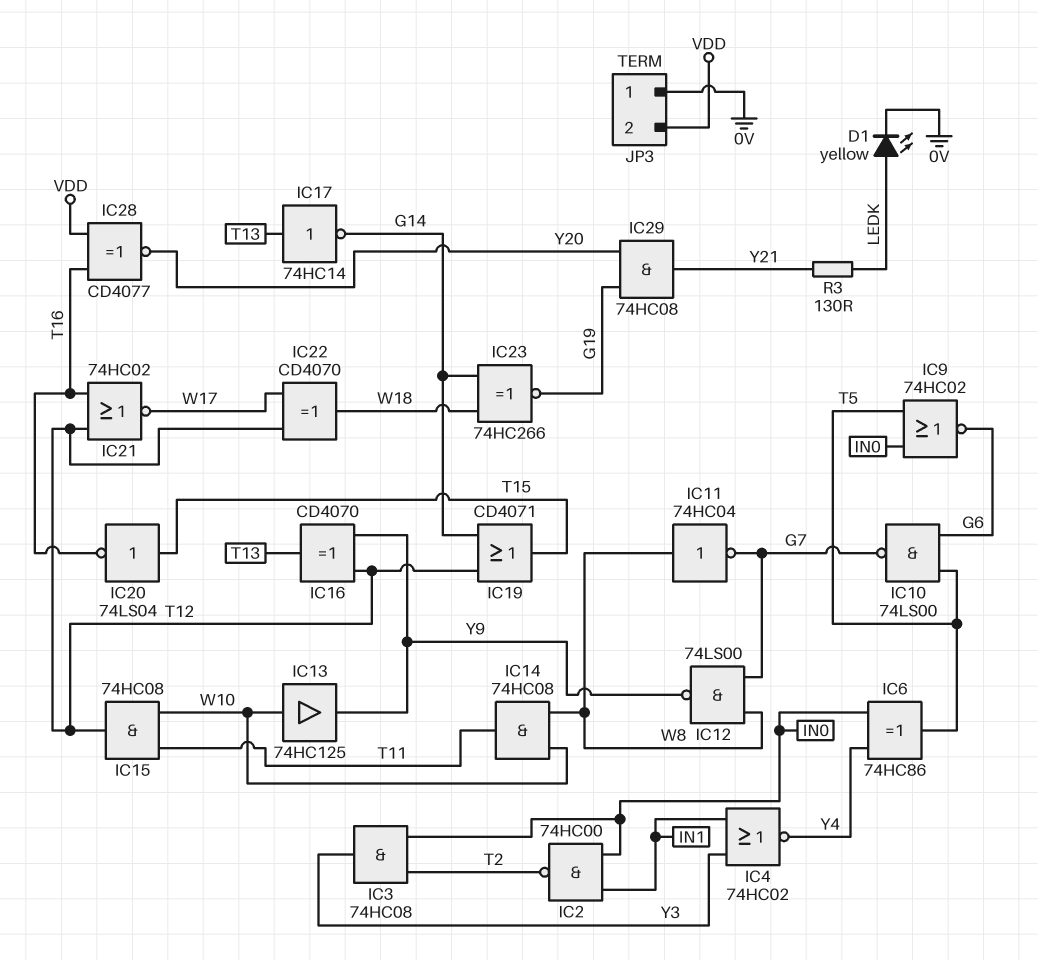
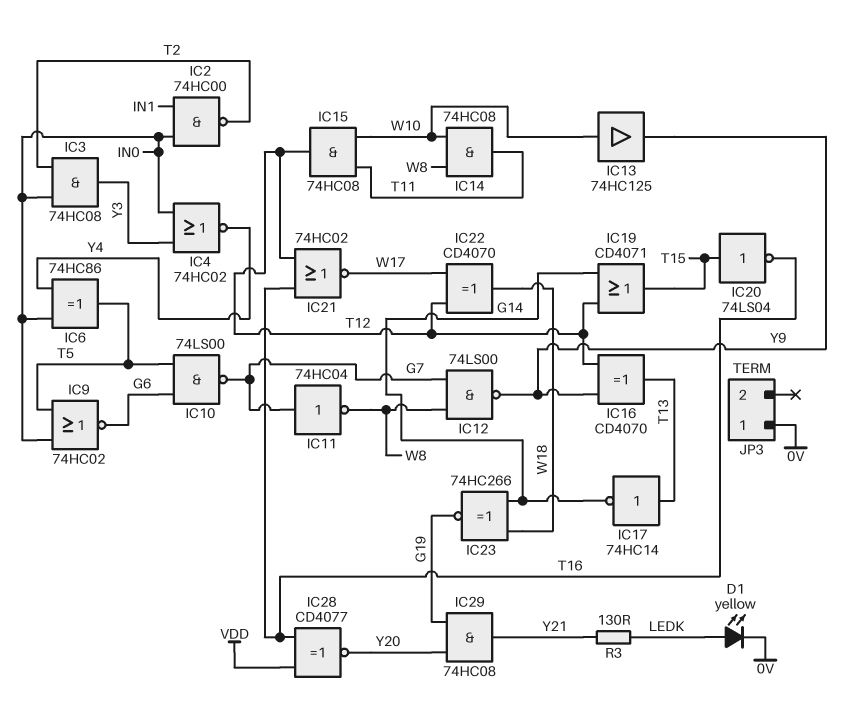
IC4: NOR 74HC02 (in IN1, in Y3, out Y4) -> NOR 74HC02 (in IN0, in Y3, out Y4)
IC11: NOT 74HC04 (in W8, out G7) -> NOT 74HC04 (in G7, out W8)
JP3 pin 2: VDD -> none

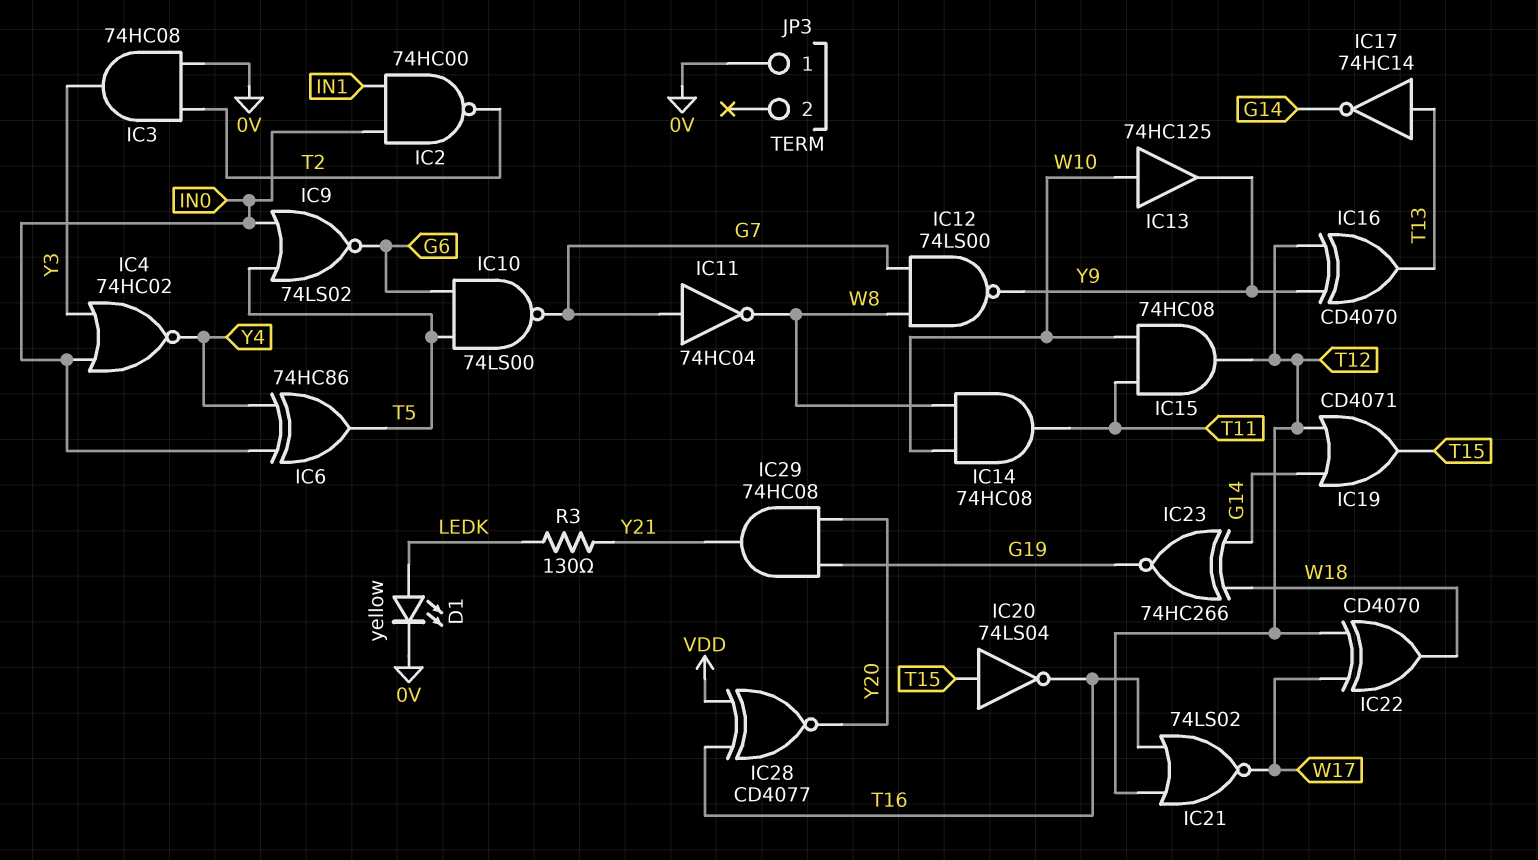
IC3: AND 74HC08 (in IN0, in T2, out Y3) -> AND 74HC08 (in 0V, in T2, out Y3)
IC9: NOR 74HC02 (in IN0, in T5, out G6) -> NOR 74LS02 (in IN0, in T5, out G6)
IC21: NOR 74HC02 (in T12, in T16, out W17) -> NOR 74LS02 (in T12, in T16, out W17)

